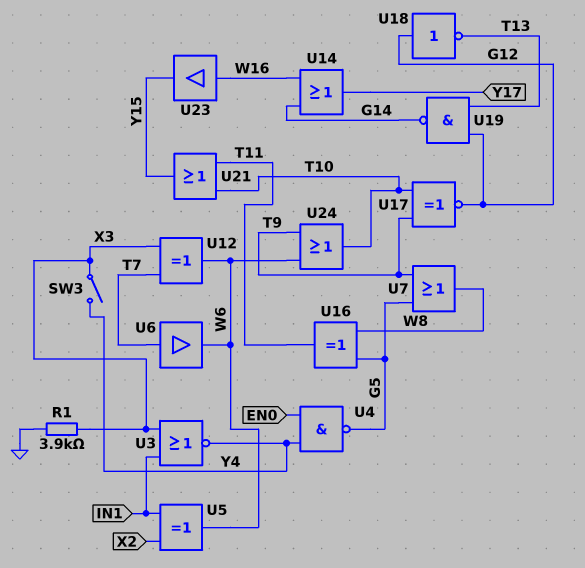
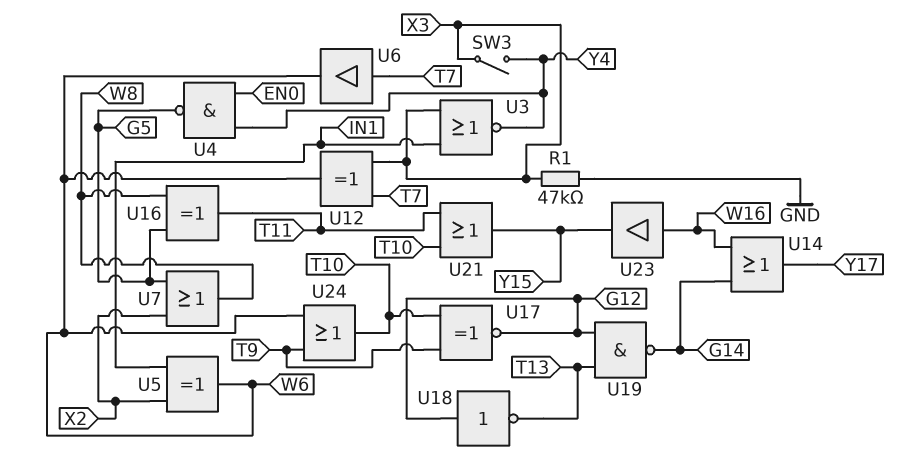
R1: 3.9k (GND, X3) -> 47k (GND, X3)
U7: OR (in G5, in T9, out W8) -> OR (in G5, in X2, out W8)

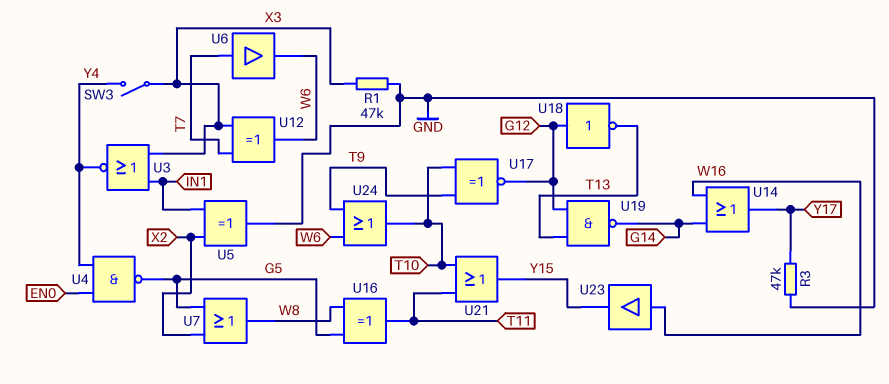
R3: none -> 47k (GND, Y17)
U5: XOR (in IN1, in X2, out W6) -> XOR (in IN1, in X2, out GND)

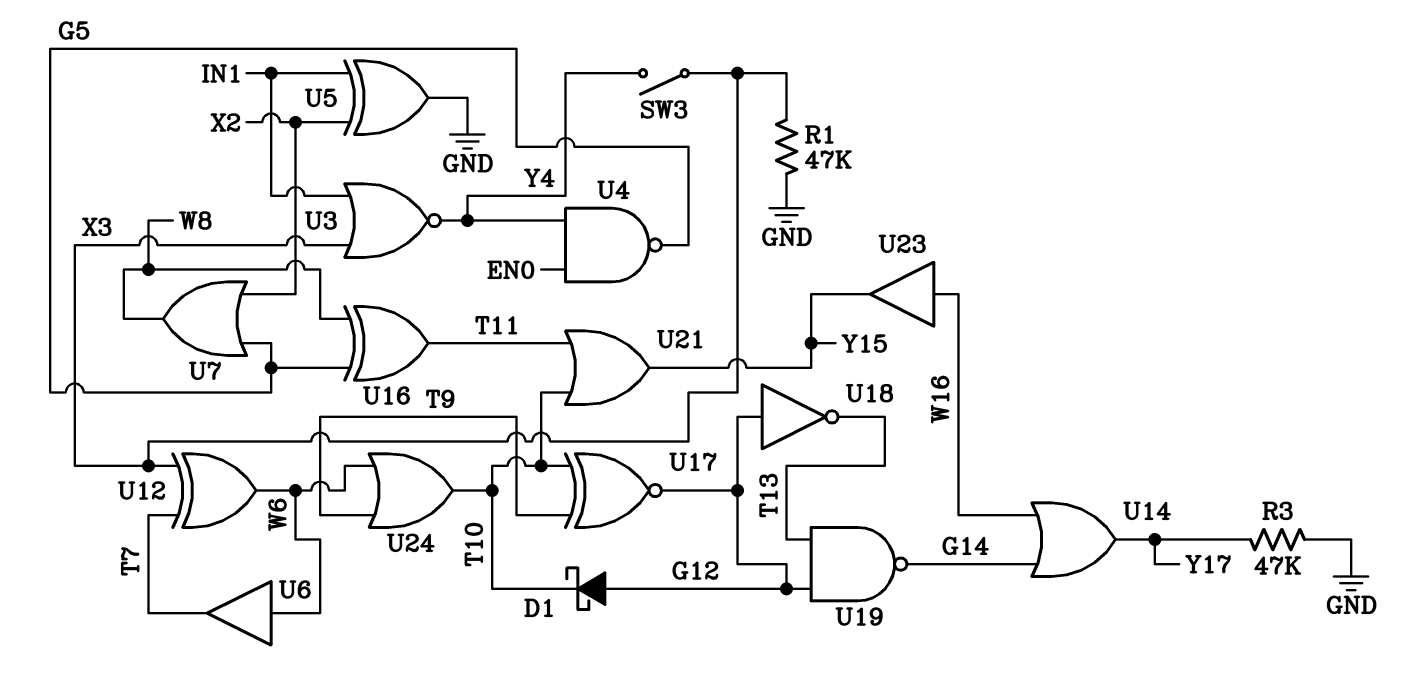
D1: none -> schottky (A G12, K T10)
U6: buffer (in T7, out W6) -> buffer (in W6, out T7)

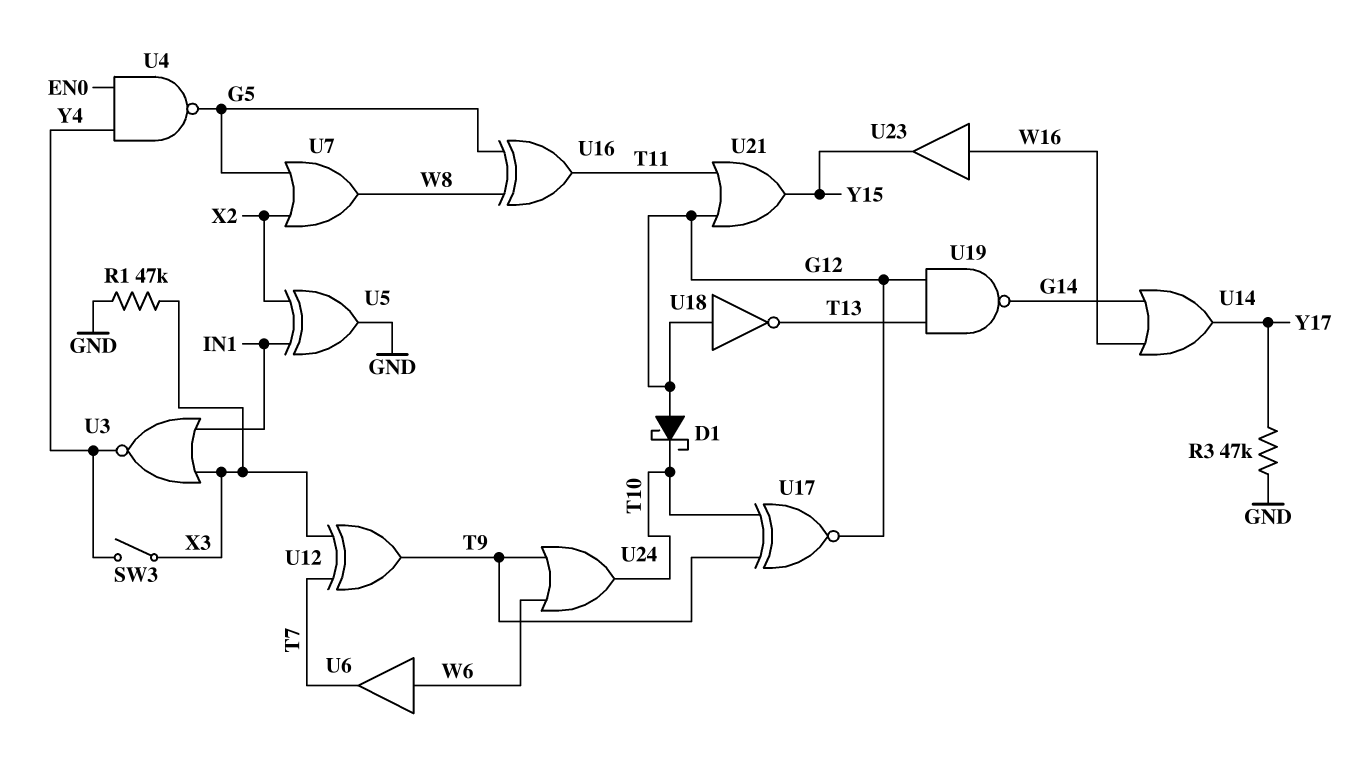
U12: XOR (in T7, in X3, out W6) -> XOR (in T7, in X3, out T9)
U21: OR (in T10, in T11, out Y15) -> OR (in G12, in T11, out Y15)

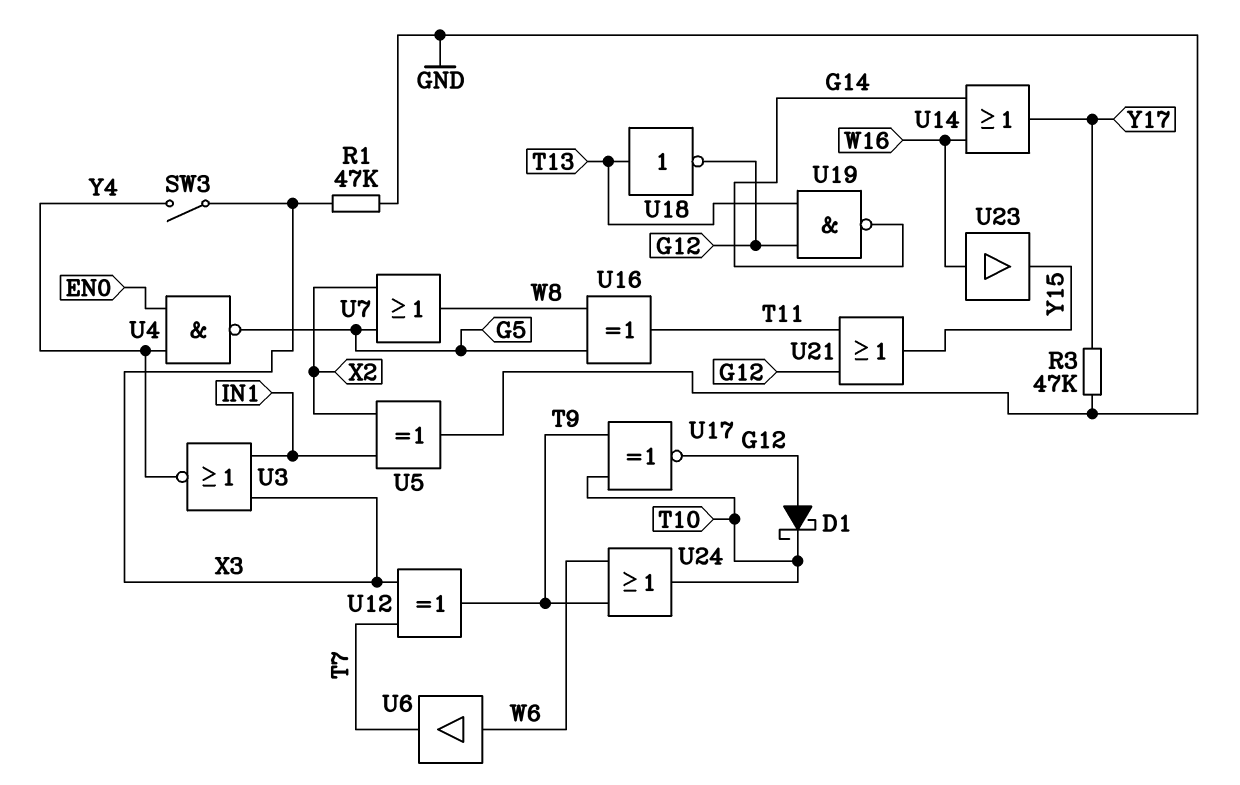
U18: NOT (in G12, out T13) -> NOT (in T13, out G12)

